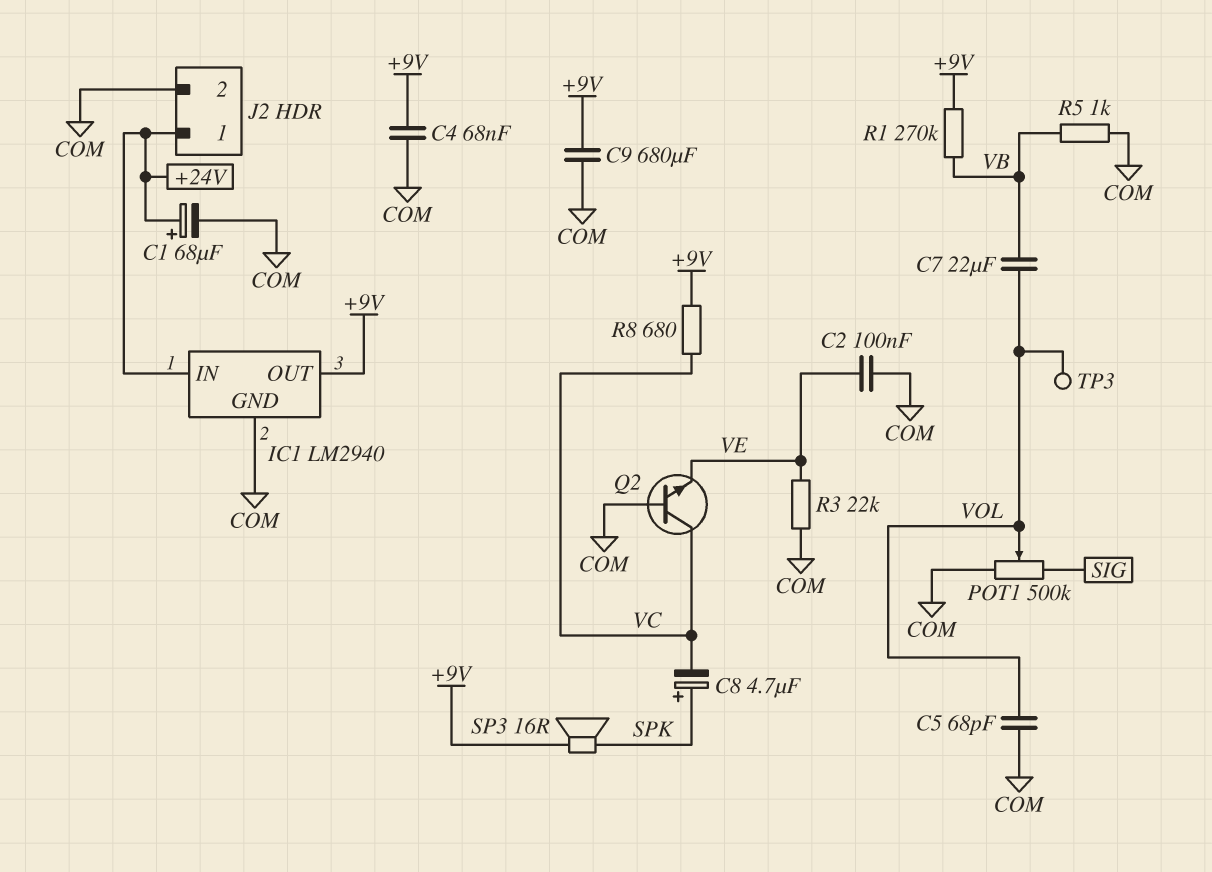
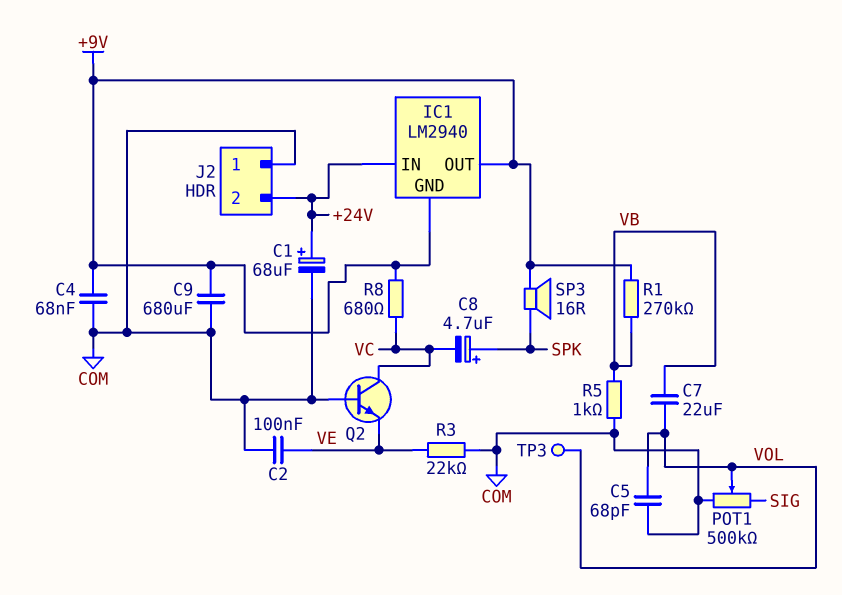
IC1 pin GND: COM -> +9V
J2 pin 1: +24V -> COM
J2 pin 2: COM -> +24V

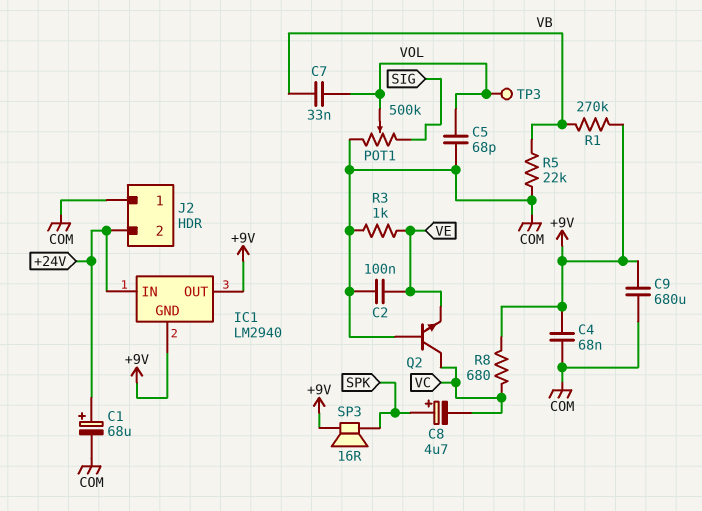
C7: 22uF (VB, VOL) -> 33nF (VB, VOL)
R3: 22k (COM, VE) -> 1k (COM, VE)
R5: 1k (COM, VB) -> 22k (COM, VB)

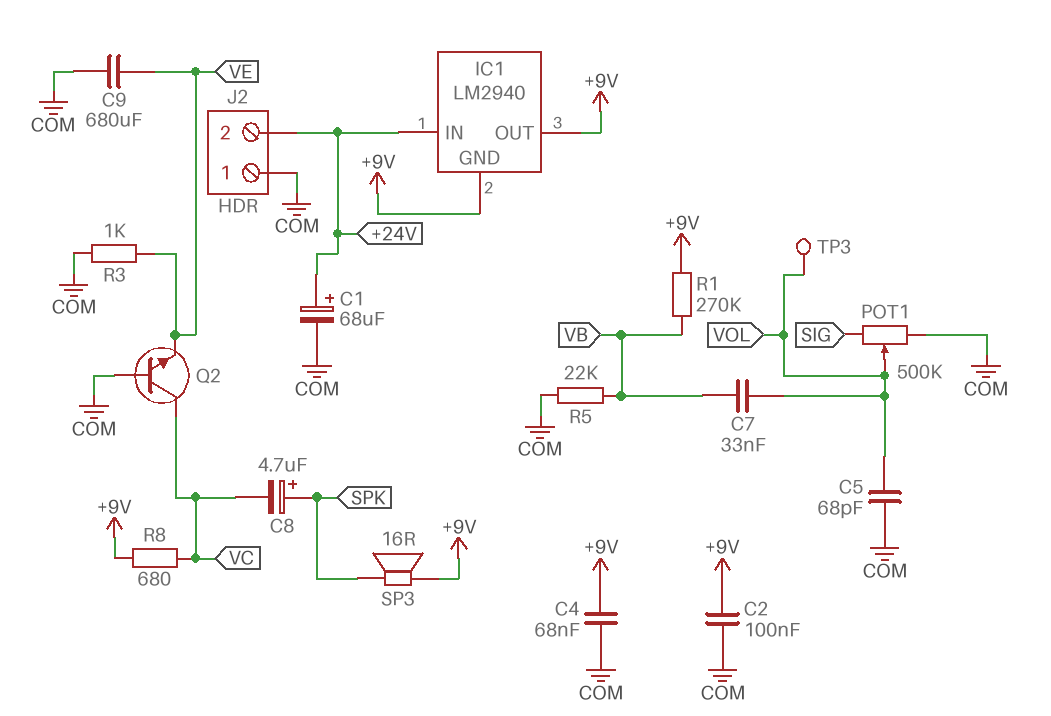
C2: 100nF (COM, VE) -> 100nF (+9V, COM)
C9: 680uF (+9V, COM) -> 680uF (COM, VE)

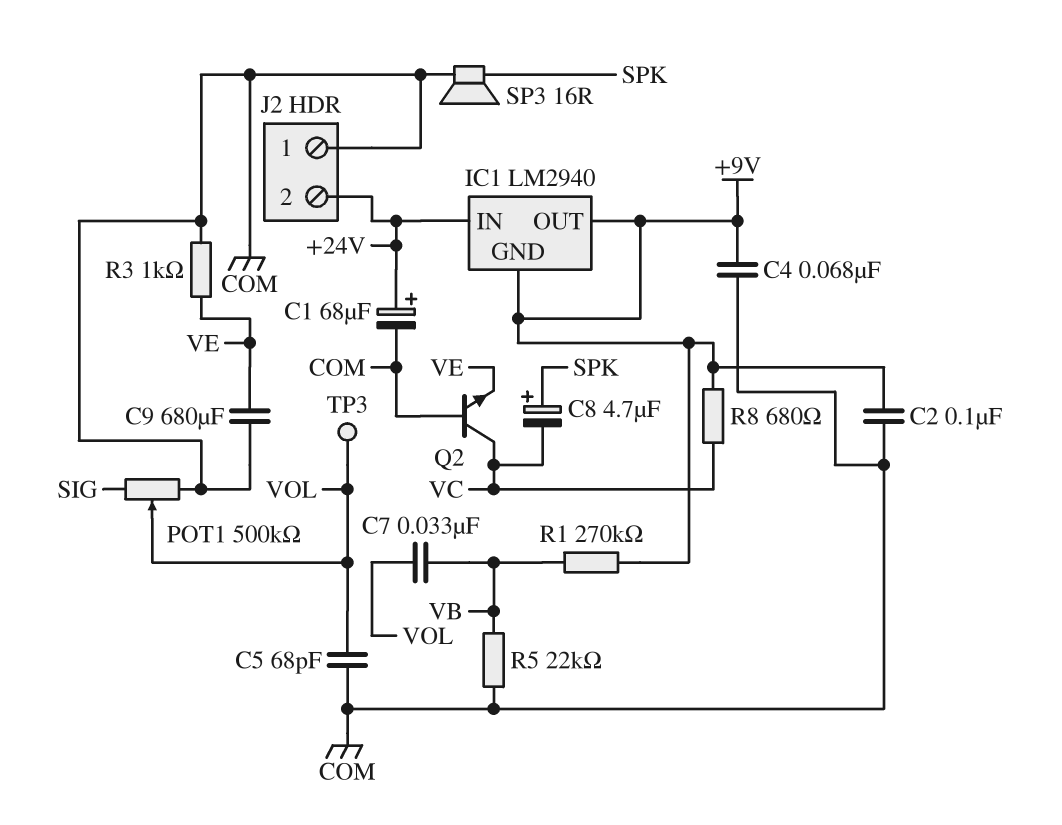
SP3: speaker 16R (+9V, SPK) -> speaker 16R (COM, SPK)

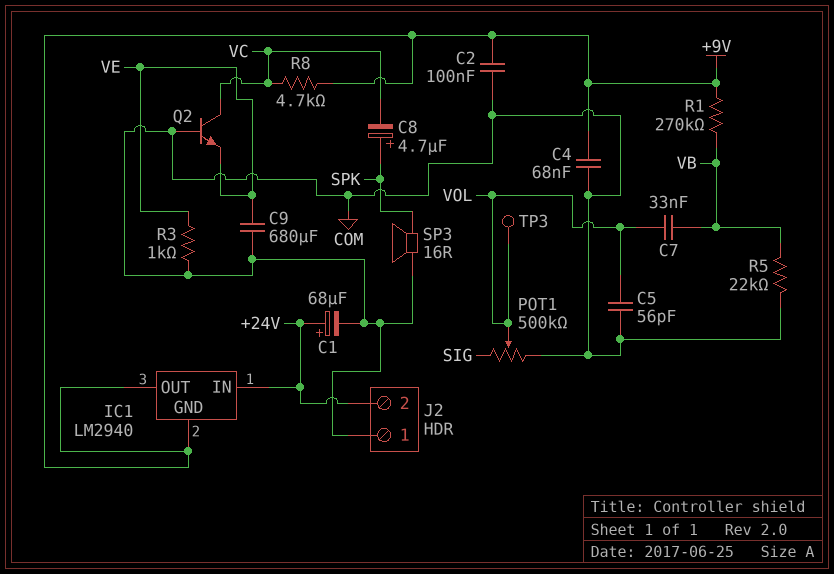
C5: 68pF (COM, VOL) -> 56pF (COM, VOL)
R8: 680 (+9V, VC) -> 4.7k (+9V, VC)

